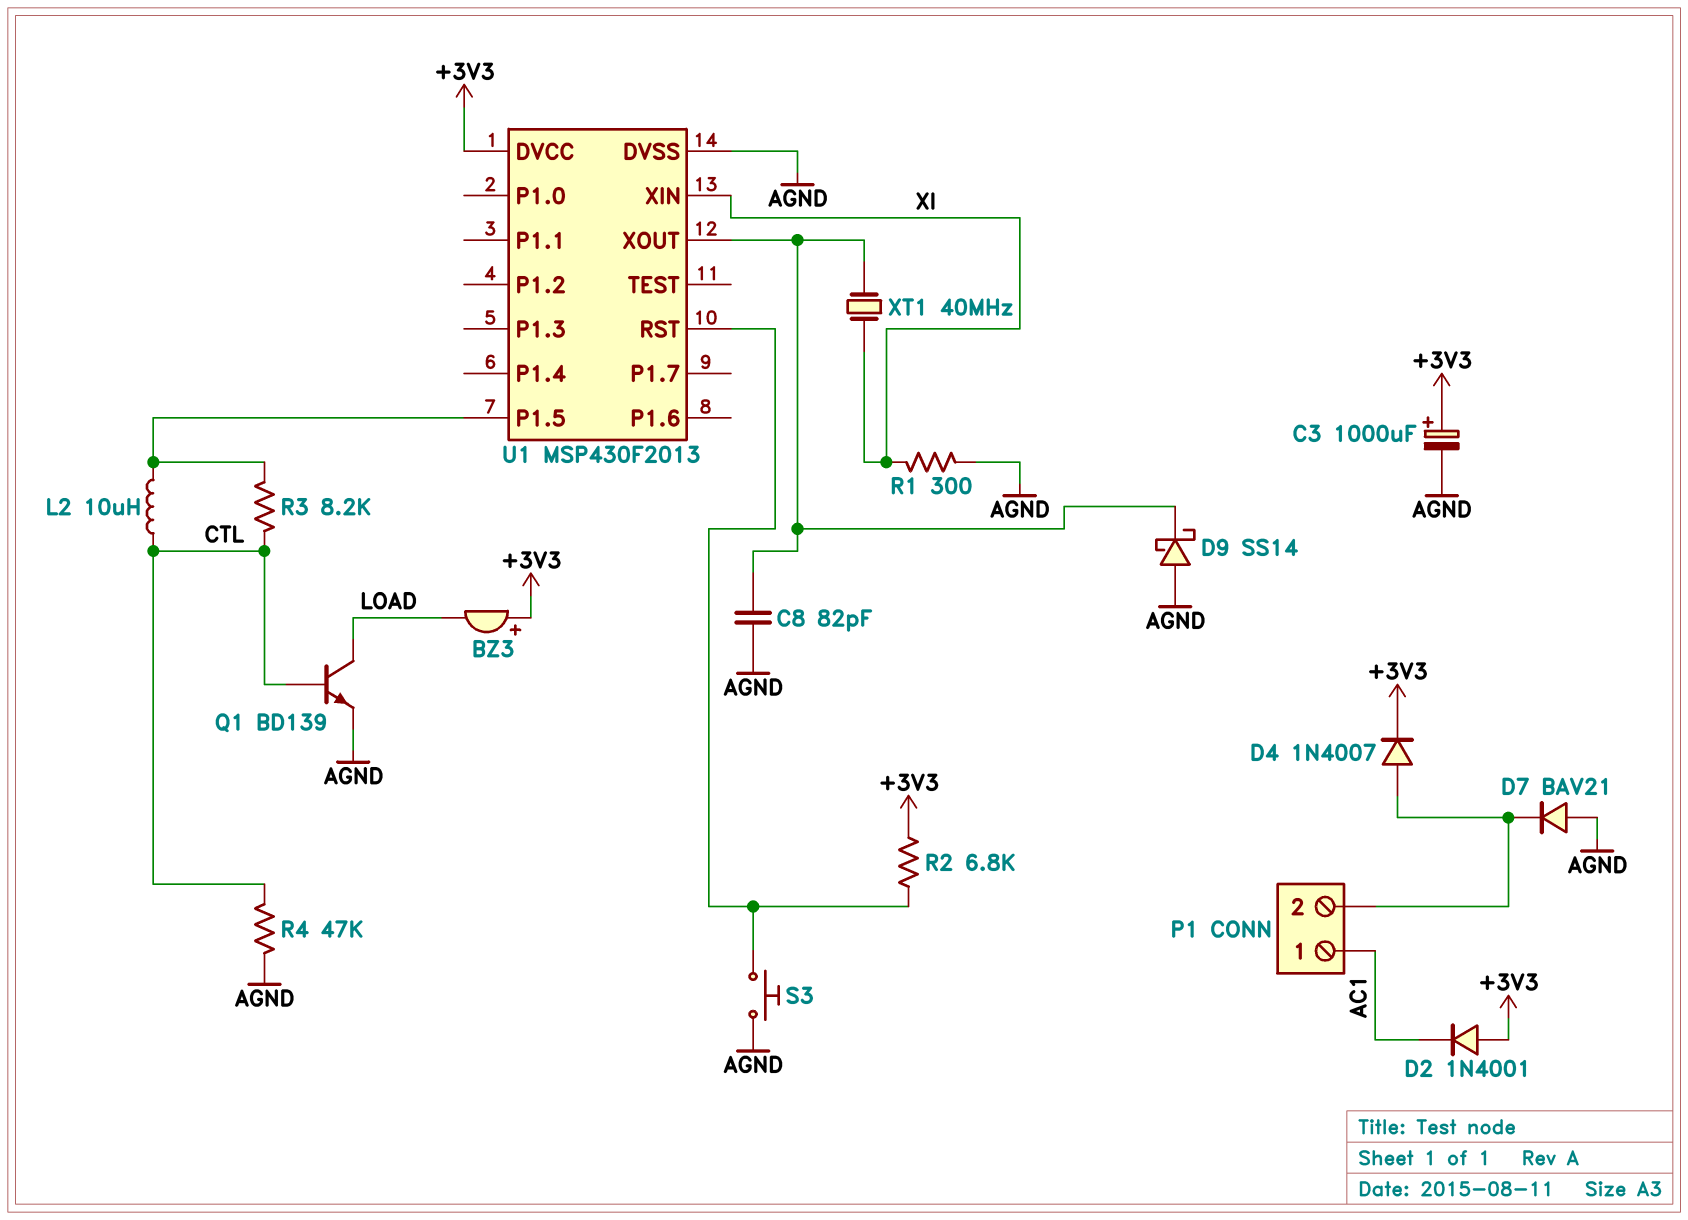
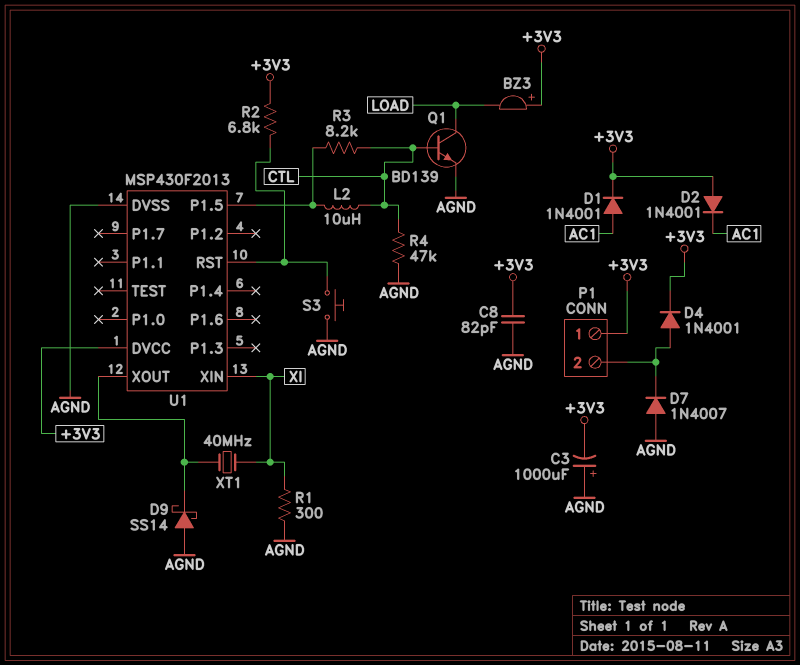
C3: 1000uF (plus +3V3, minus AGND) -> 1000uF (plus AGND, minus +3V3)
C8: 82pF (AGND, U1/XOUT) -> 82pF (+3V3, AGND)
D1: none -> diode 1N4001 (A AC1, K +3V3)
D4: diode 1N4007 (A P1/2, K +3V3) -> diode 1N4001 (A P1/2, K +3V3)
D7: diode BAV21 (A AGND, K P1/2) -> diode 1N4007 (A AGND, K P1/2)
P1 pin 1: AC1 -> +3V3

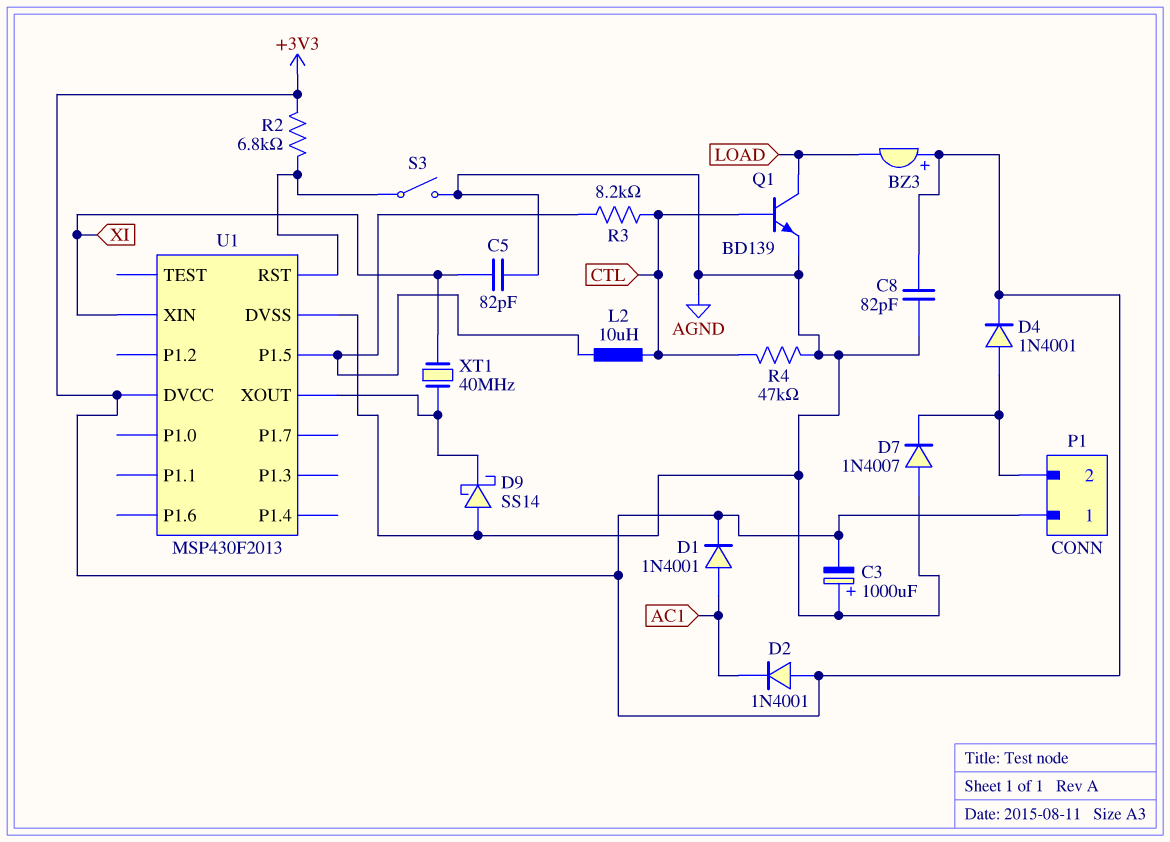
C5: none -> 82pF (AGND, XI)
R1: 300 (AGND, XI) -> none
S3: button (AGND, U1/RST) -> switch (AGND, U1/RST)

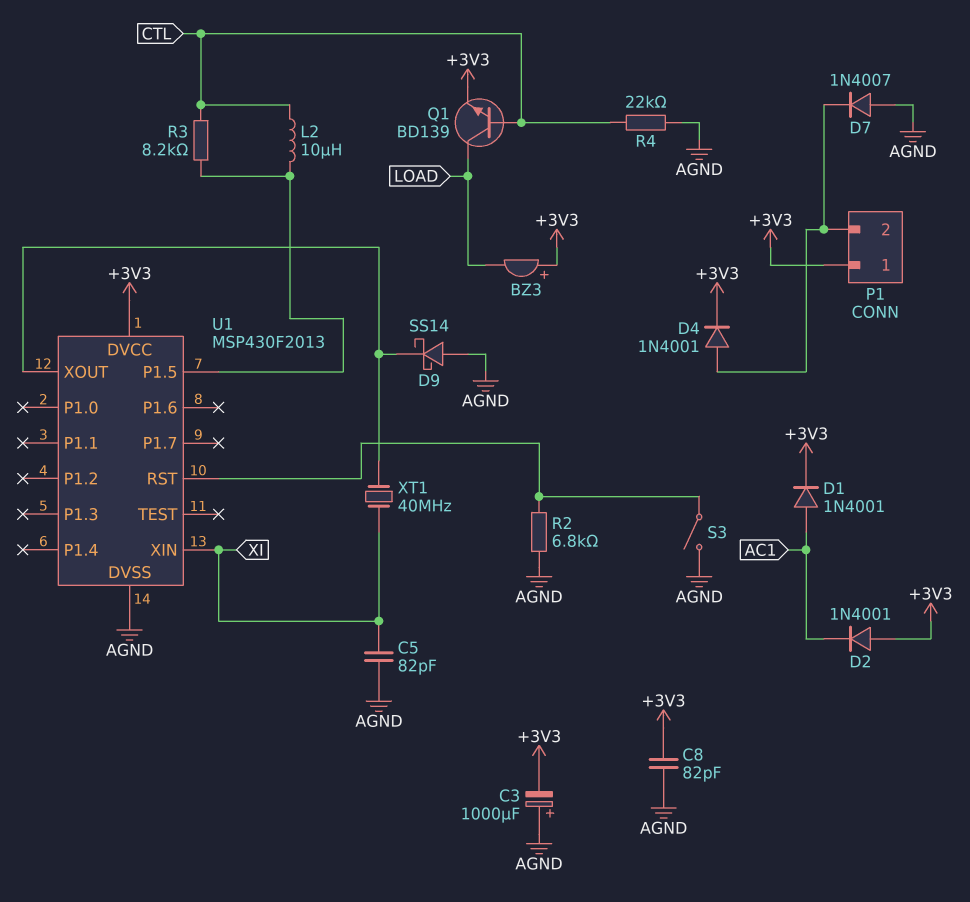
Q1: NPN BD139 (B CTL, C LOAD, E AGND) -> NPN BD139 (B CTL, C LOAD, E +3V3)
R2: 6.8k (+3V3, U1/RST) -> 6.8k (AGND, U1/RST)
R4: 47k (AGND, CTL) -> 22k (AGND, CTL)

